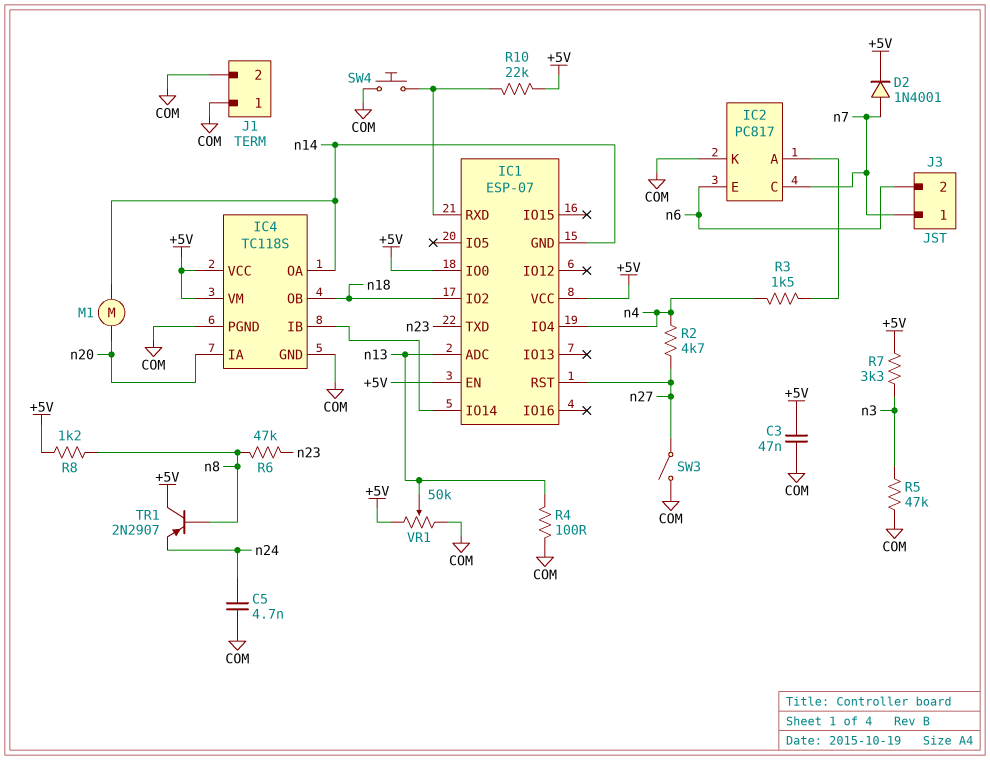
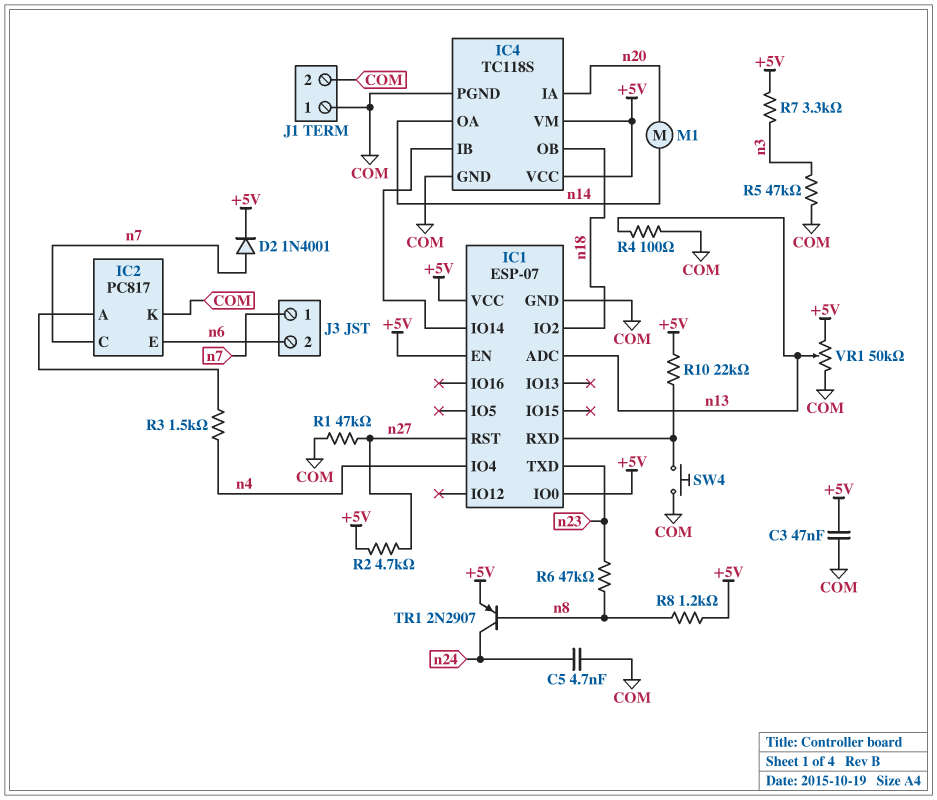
IC1 pin GND: n14 -> COM
R1: none -> 47k (COM, n27)
R2: 4.7k (n4, n27) -> 4.7k (+5V, n27)
SW3: switch (COM, n27) -> none
TR1: PNP 2N2907 (B n8, C +5V, E n24) -> PNP 2N2907 (B n8, C n24, E +5V)

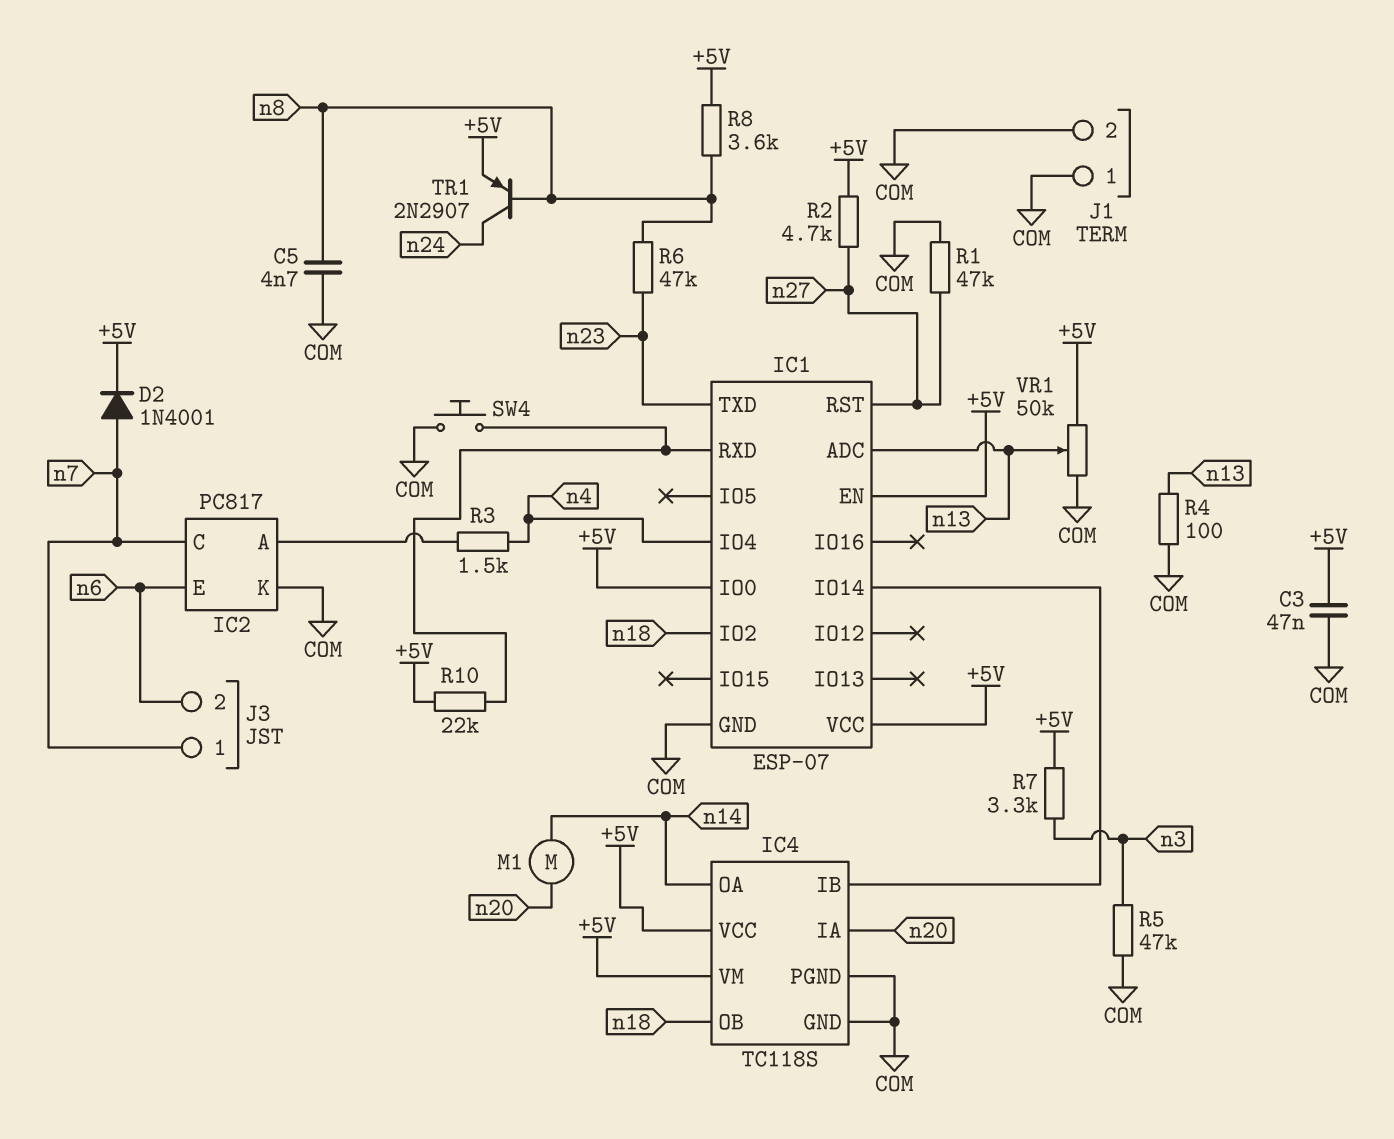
C5: 4.7nF (COM, n24) -> 4.7nF (COM, n8)
R8: 1.2k (+5V, n8) -> 3.6k (+5V, n8)

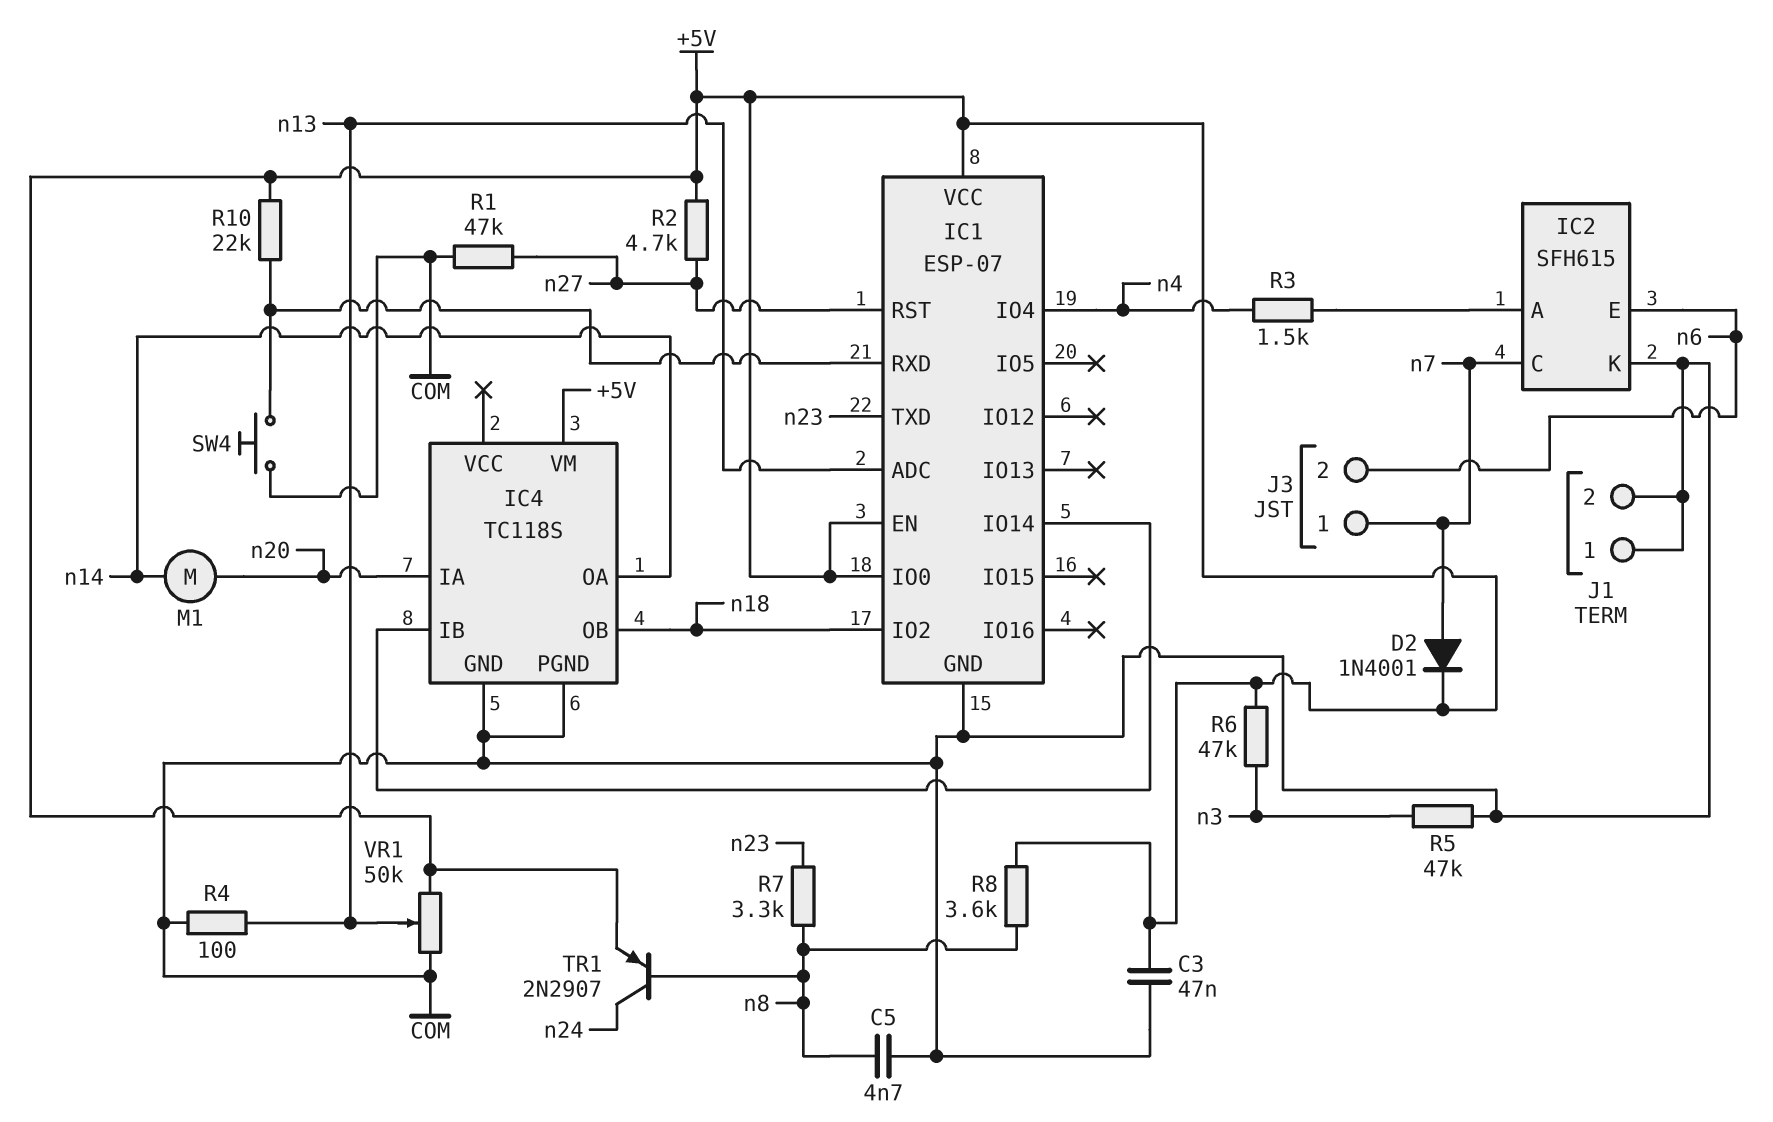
IC2: PC817 -> SFH615
IC4 pin VCC: +5V -> none
R6: 47k (n8, n23) -> 47k (+5V, n3)
R7: 3.3k (+5V, n3) -> 3.3k (n8, n23)

